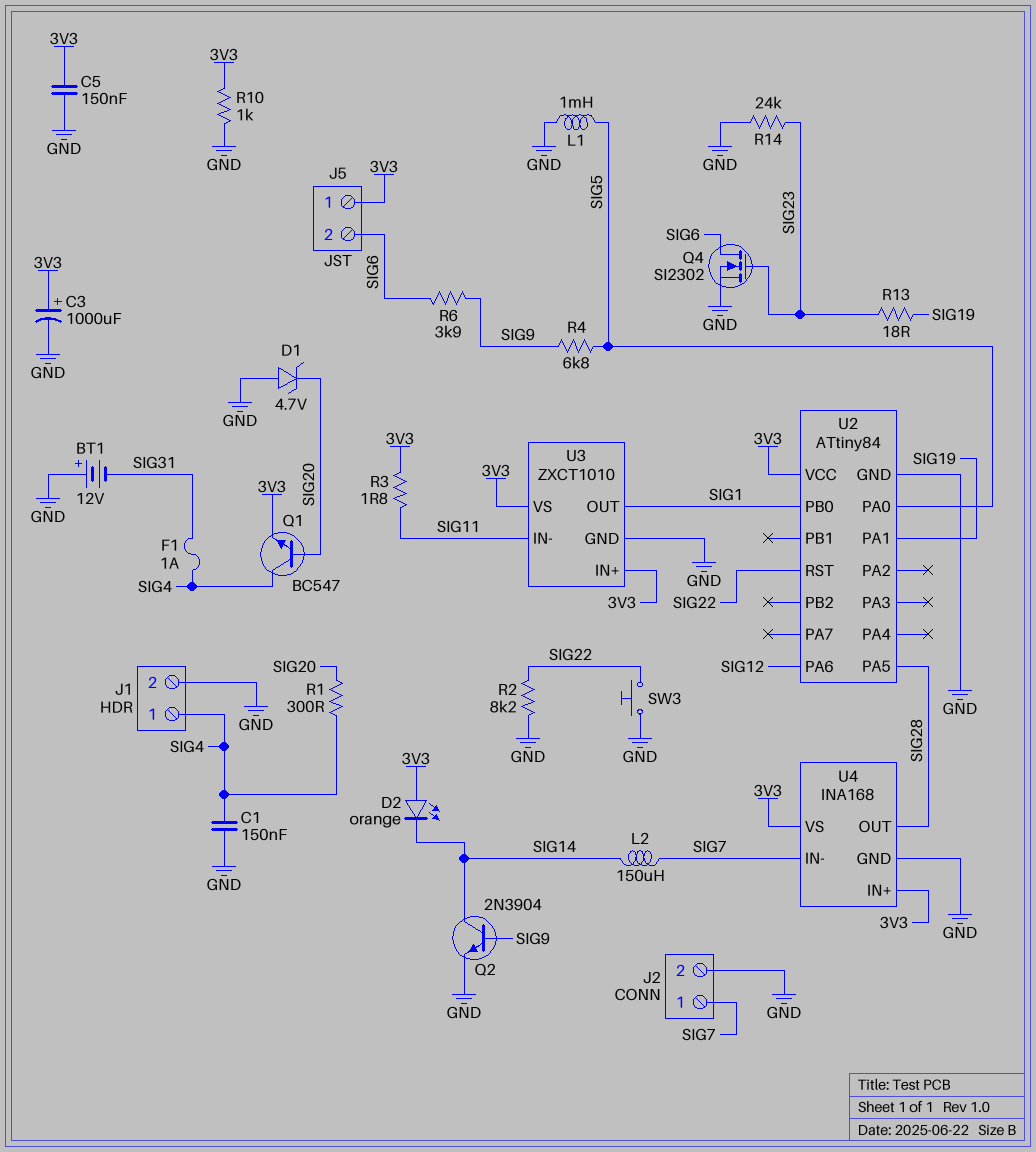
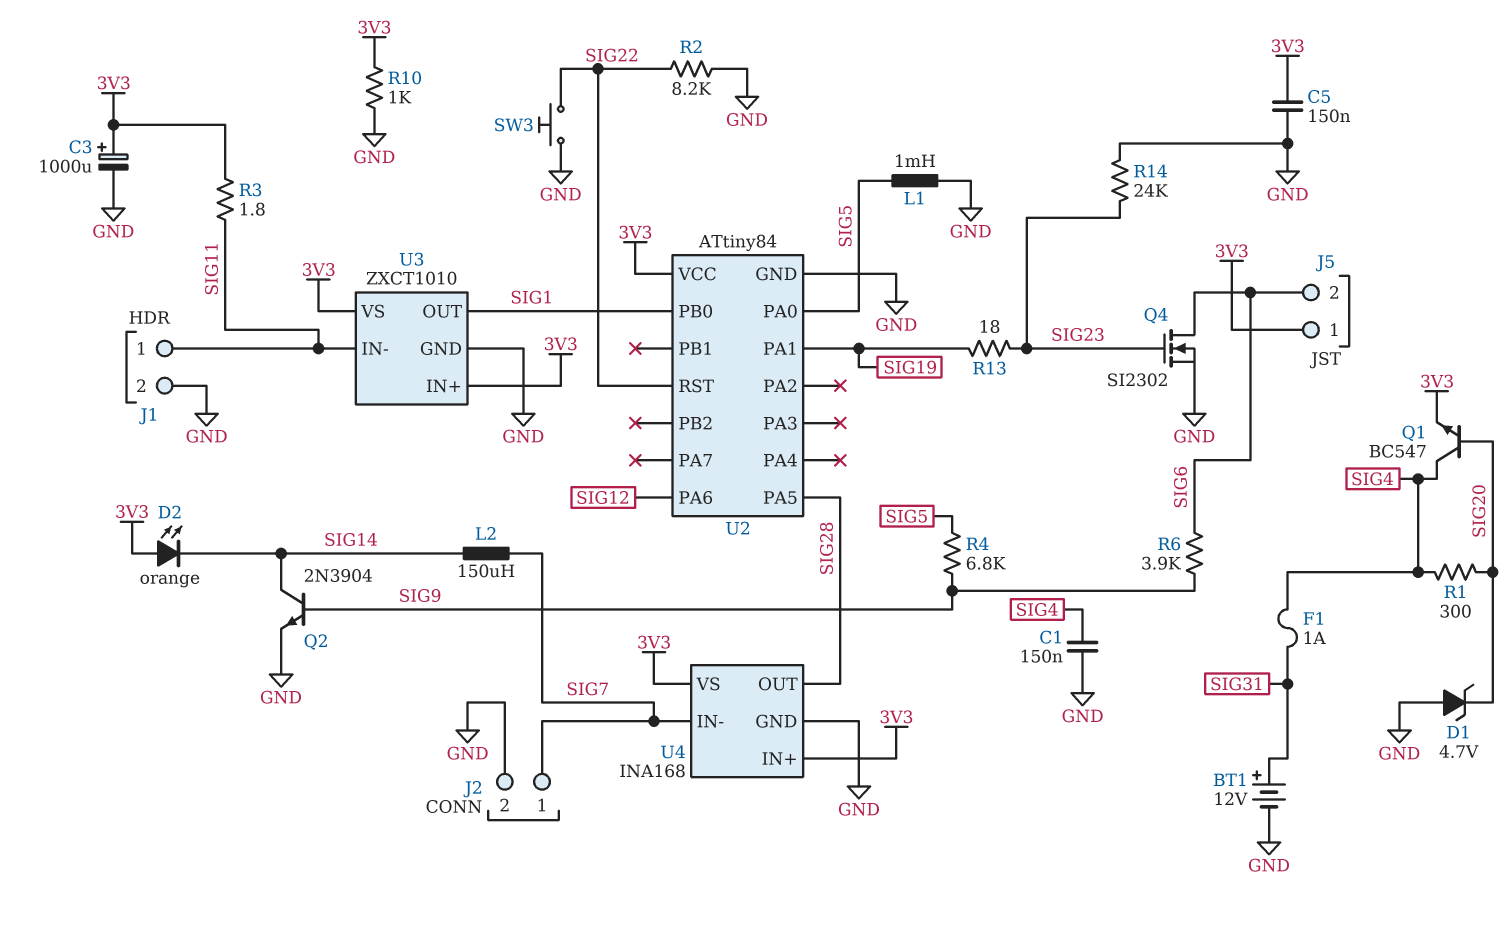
BT1: 12V (plus GND, minus SIG31) -> 12V (plus SIG31, minus GND)
J1 pin 1: SIG4 -> SIG11

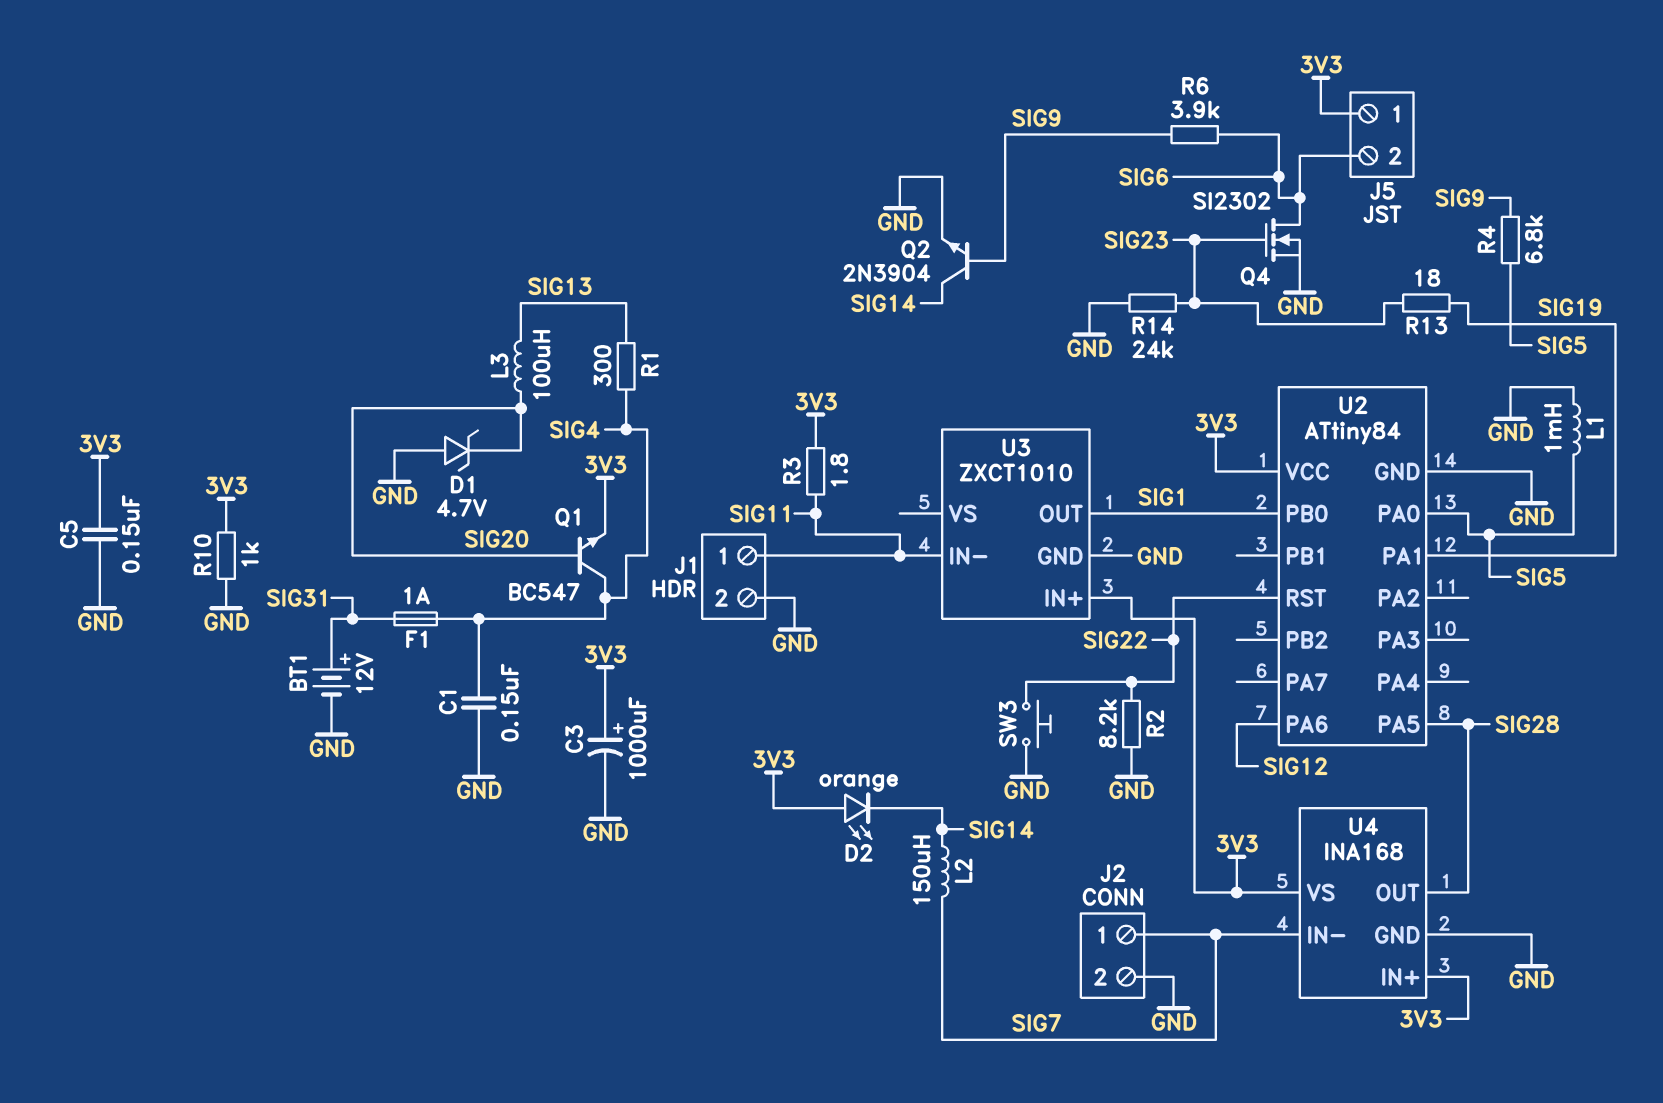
L3: none -> 100uH (SIG13, SIG20)
R1: 300 (SIG4, SIG20) -> 300 (SIG4, SIG13)
U3 pin VS: 3V3 -> none

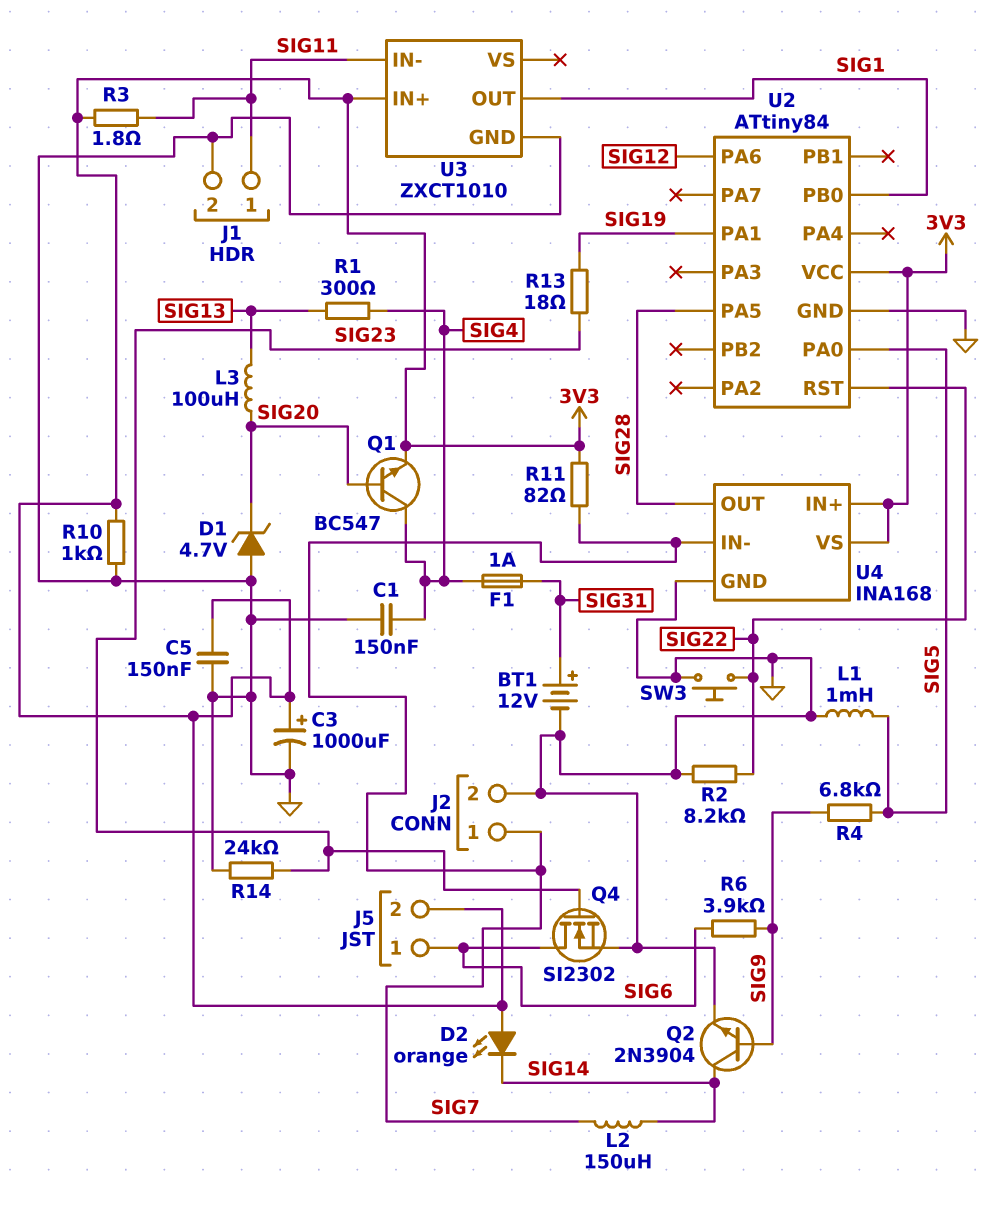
J5 pin 1: 3V3 -> SIG6
J5 pin 2: SIG6 -> 3V3
R11: none -> 82 (3V3, SIG7)

